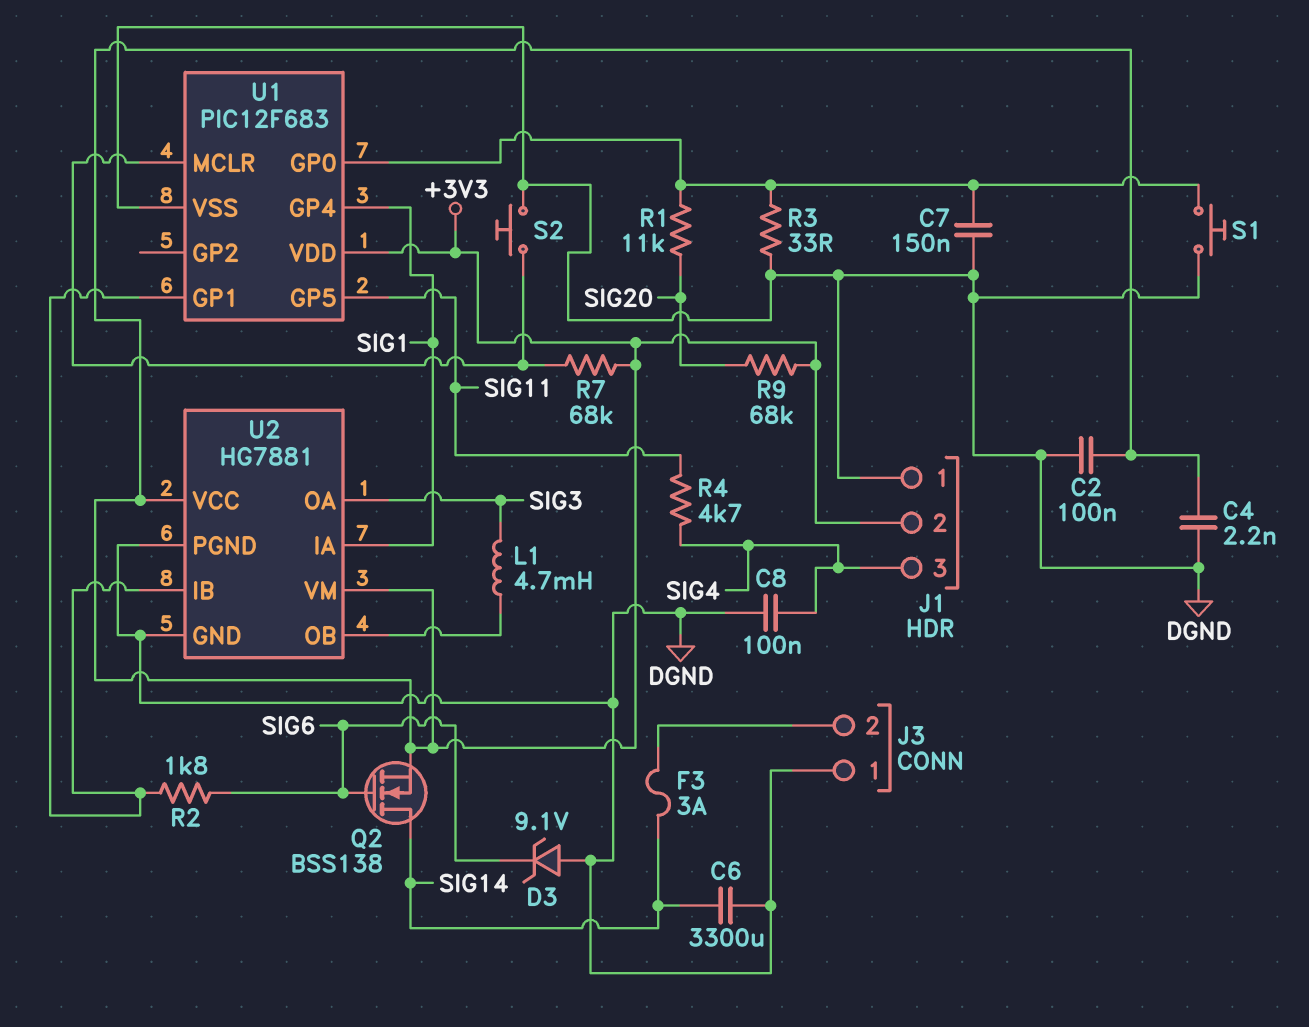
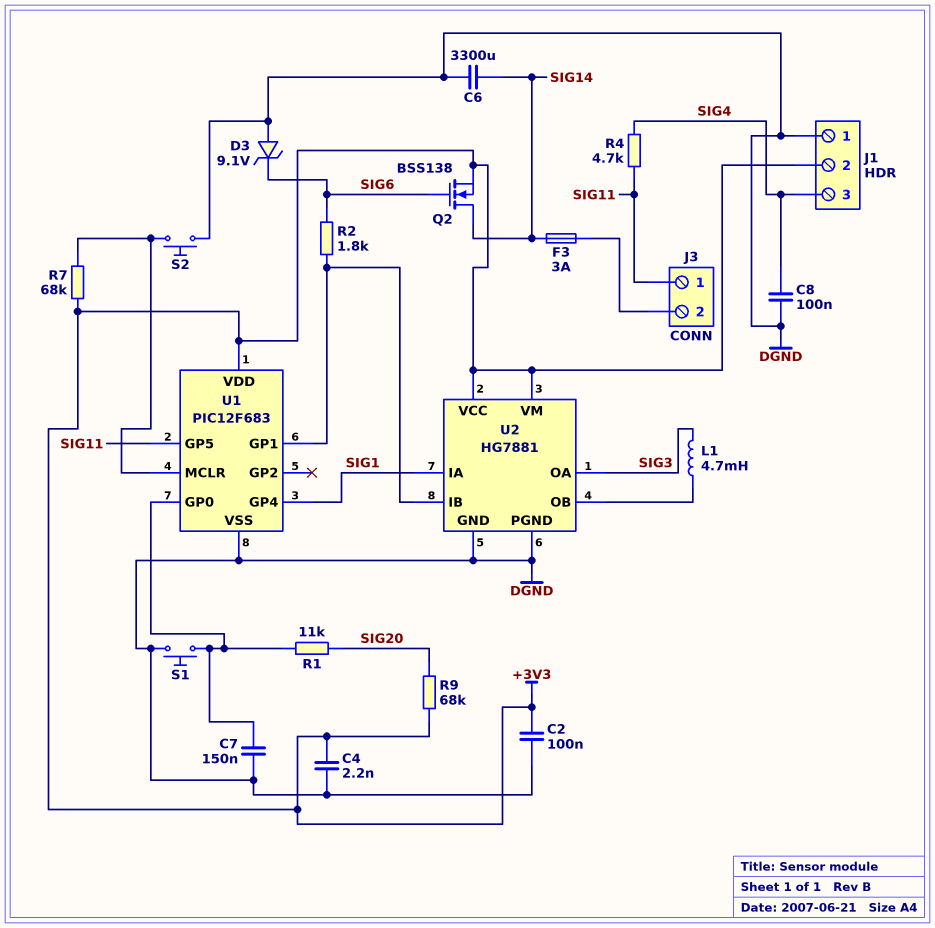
J3 pin 1: DGND -> SIG11
R3: 33 (DGND, U1/GP0) -> none

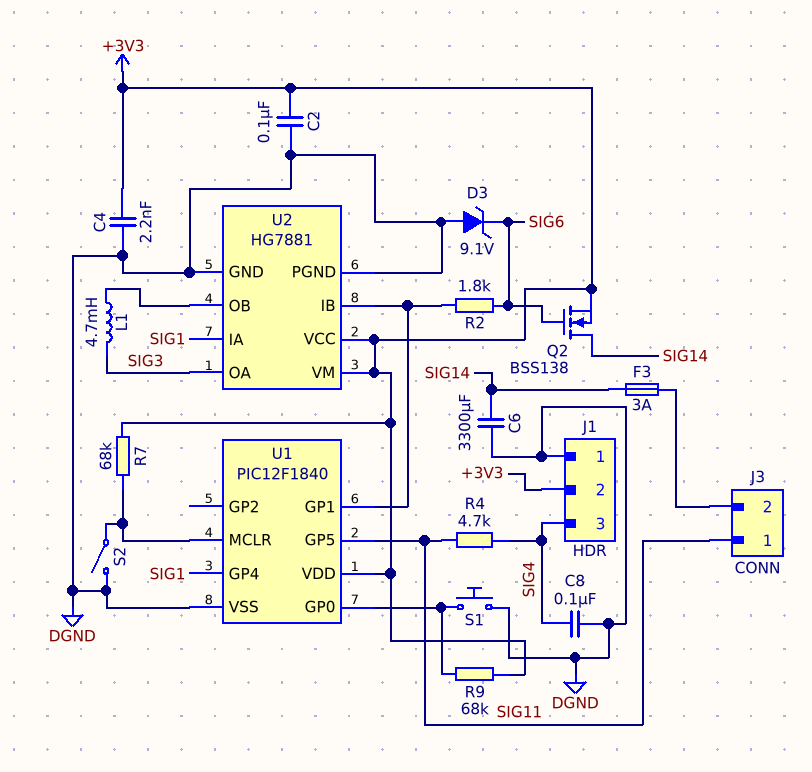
C7: 150nF (DGND, U1/GP0) -> none
R1: 11k (SIG20, U1/GP0) -> none
R9: 68k (+3V3, SIG20) -> 68k (+3V3, U1/GP0)
S2: button (DGND, U1/MCLR) -> switch (DGND, U1/MCLR)
U1: PIC12F683 -> PIC12F1840

